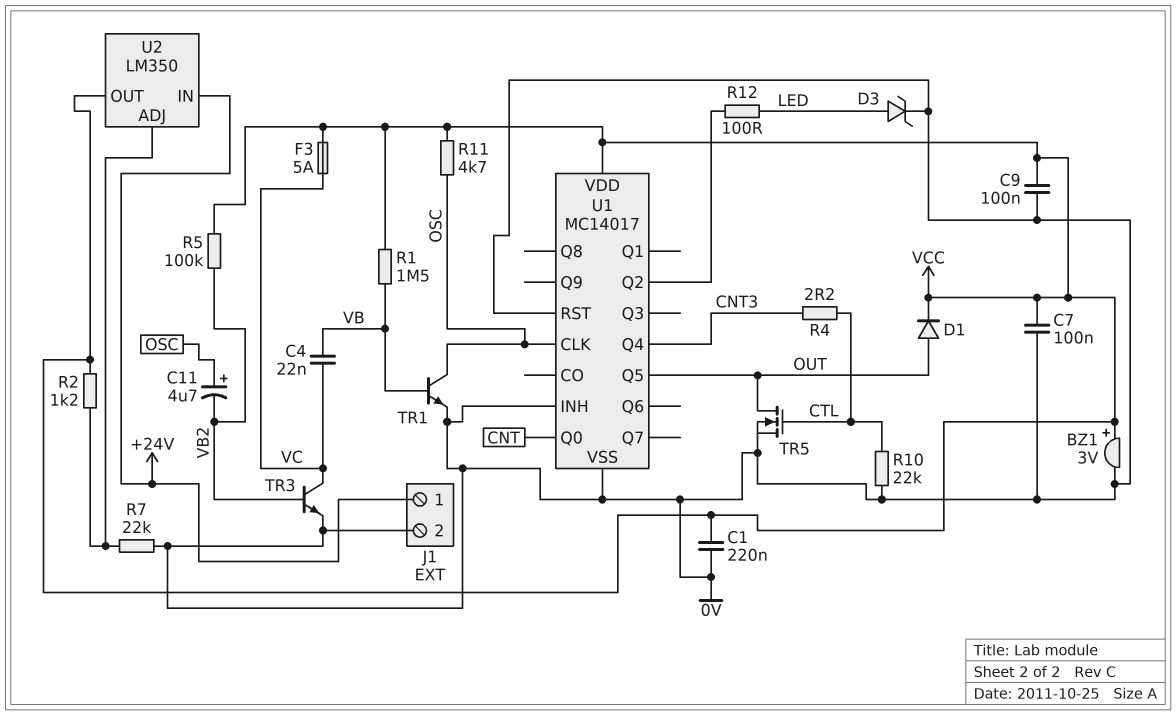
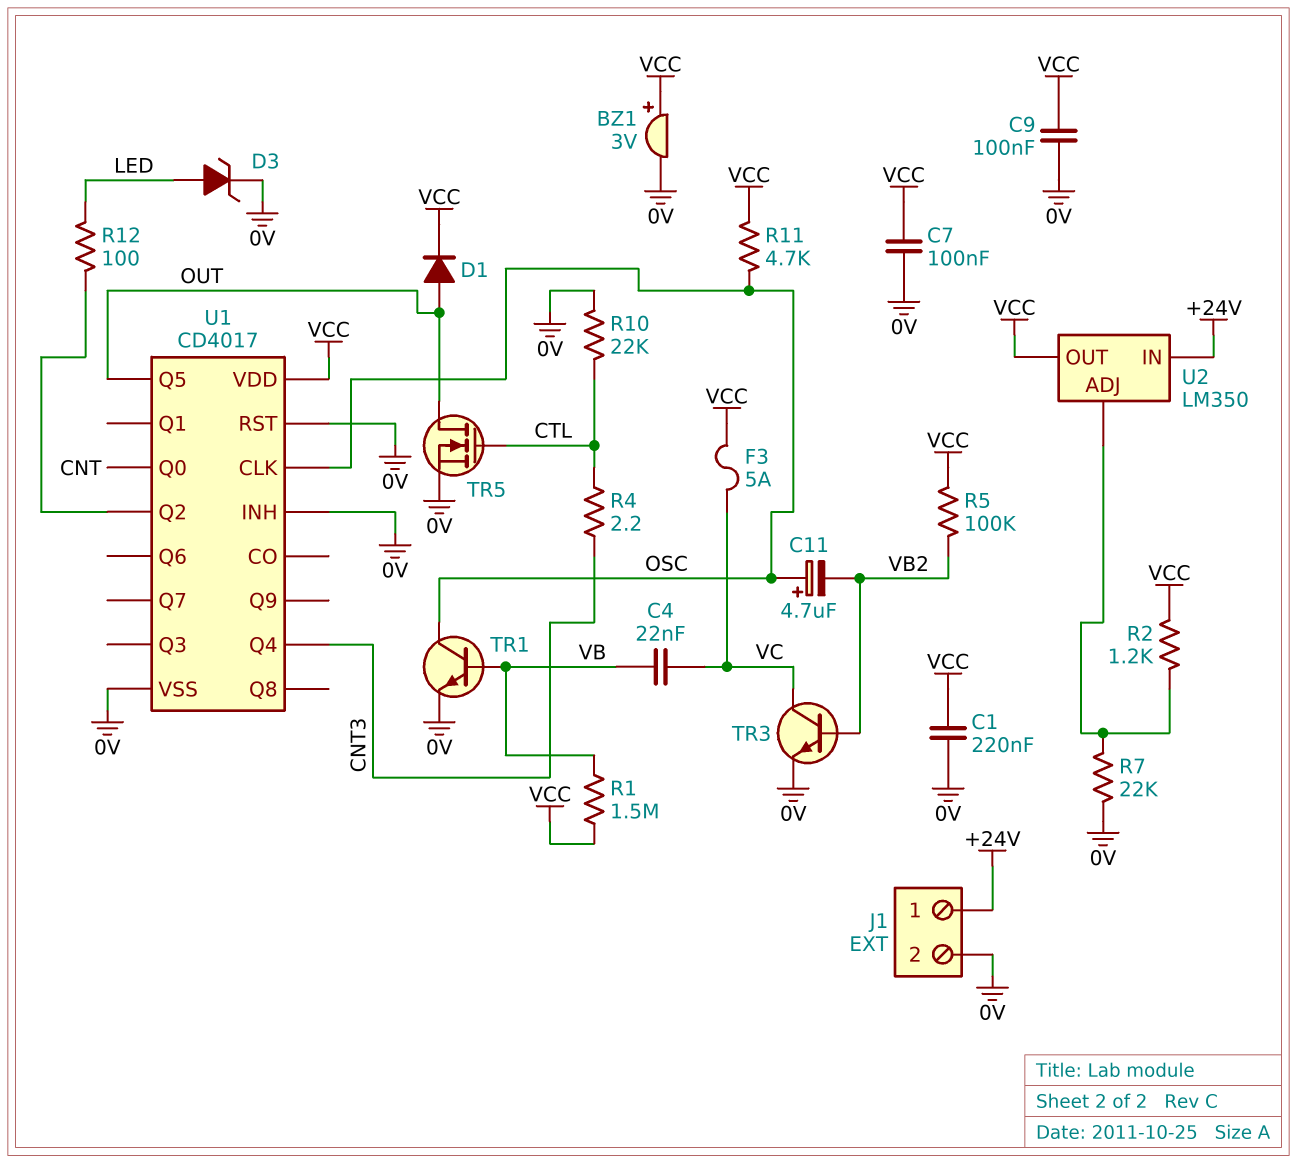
U1: MC14017 -> CD4017

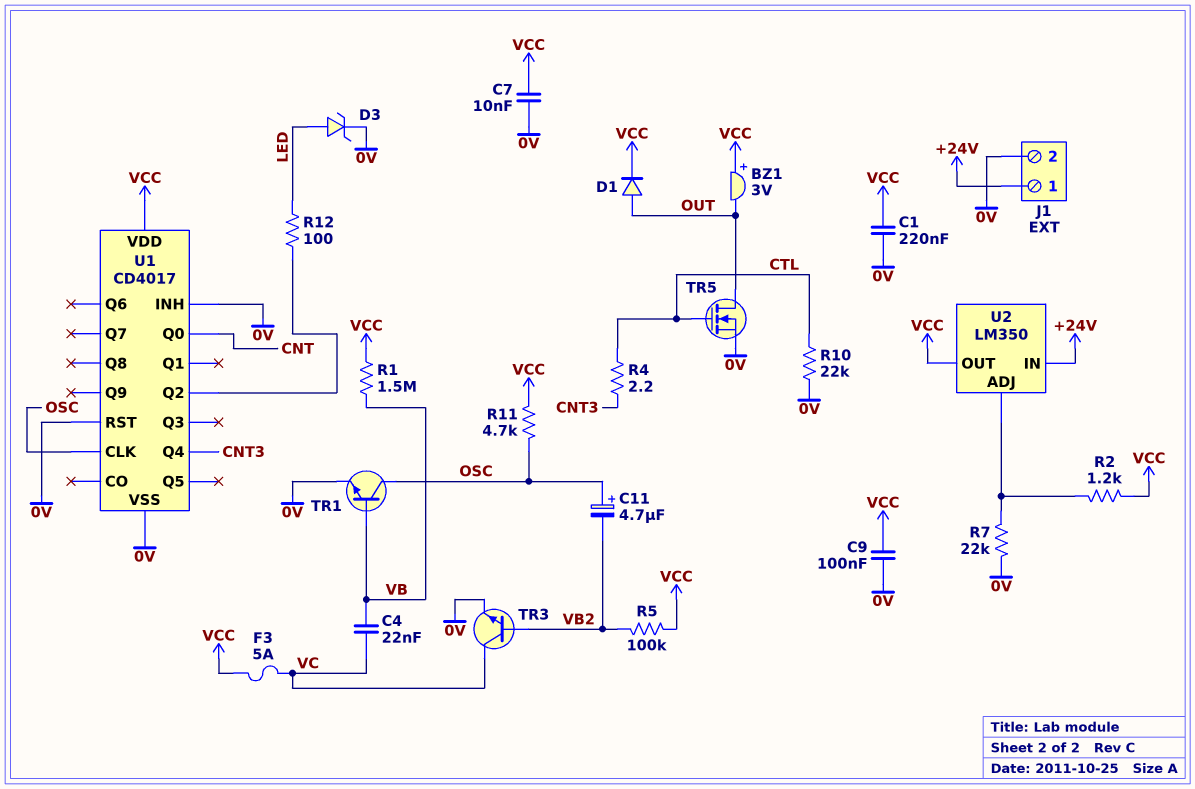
BZ1: buzzer 3V (plus VCC, minus 0V) -> buzzer 3V (plus VCC, minus OUT)
C7: 100nF (0V, VCC) -> 10nF (0V, VCC)
U1 pin Q5: OUT -> none

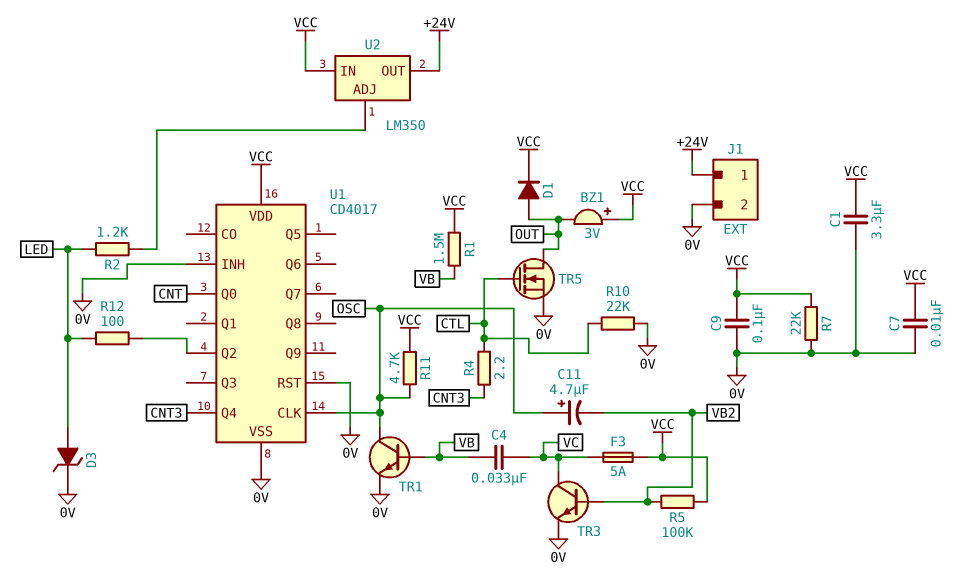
C1: 220nF (0V, VCC) -> 3.3uF (0V, VCC)
C4: 22nF (VB, VC) -> 33nF (VB, VC)
R2: 1.2k (U2/ADJ, VCC) -> 1.2k (LED, U2/ADJ)
R7: 22k (0V, U2/ADJ) -> 22k (0V, VCC)
U2 pin IN: +24V -> VCC
U2 pin OUT: VCC -> +24V

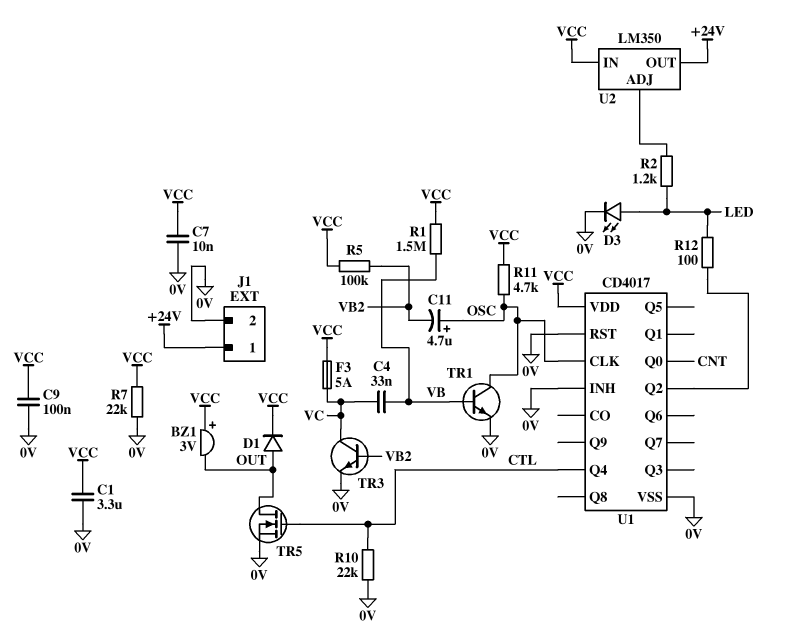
D3: zener (A LED, K 0V) -> LED (A LED, K 0V)
R4: 2.2 (CNT3, CTL) -> none
U1 pin Q4: CNT3 -> CTL

